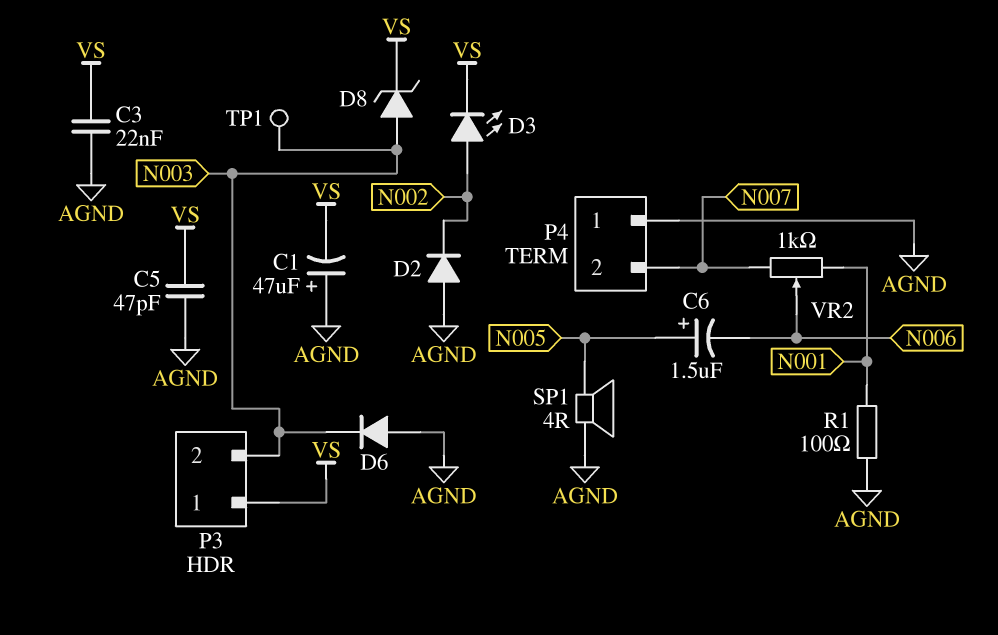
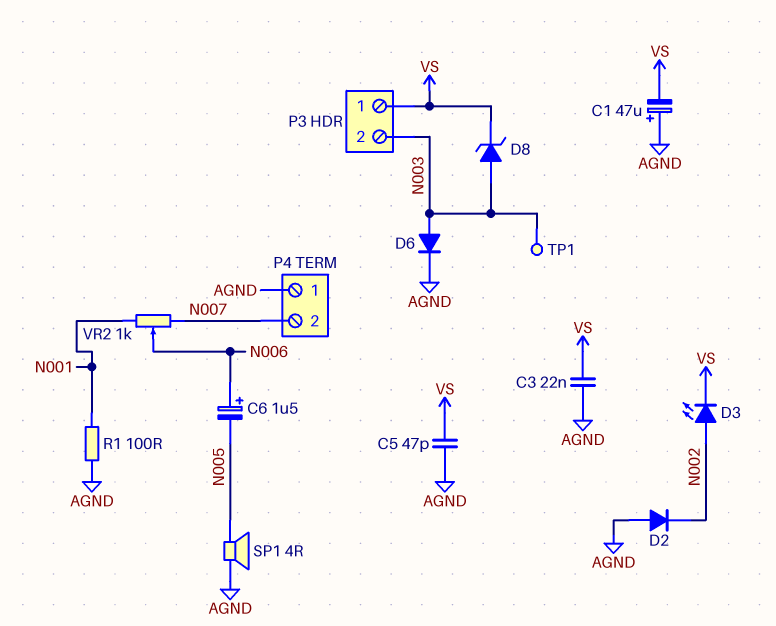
C6: 1.5uF (plus N005, minus N006) -> 1.5uF (plus N006, minus N005)
D6: diode (A AGND, K N003) -> diode (A N003, K AGND)

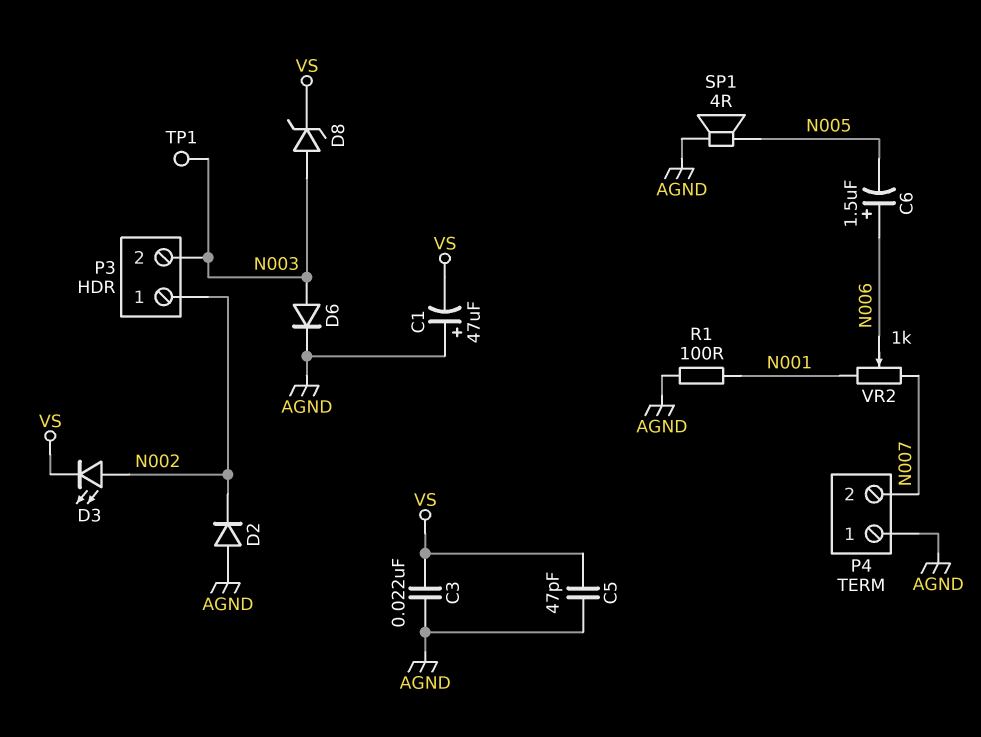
P3 pin 1: VS -> N002

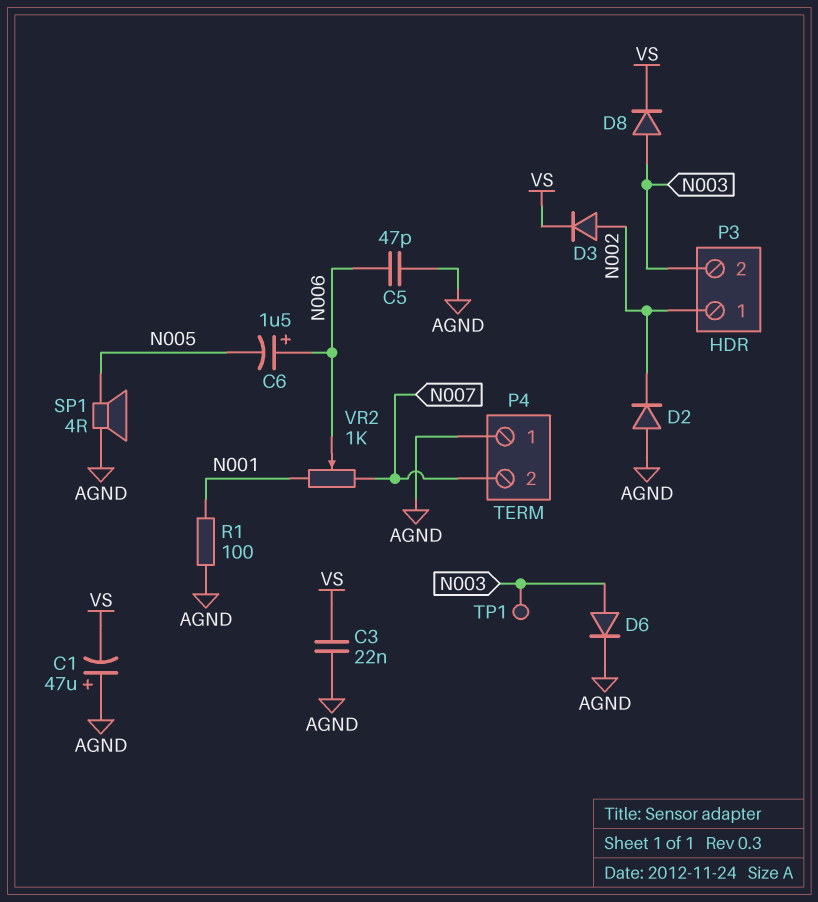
C5: 47pF (AGND, VS) -> 47pF (AGND, N006)
D3: LED (A N002, K VS) -> diode (A N002, K VS)
D8: zener (A N003, K VS) -> diode (A N003, K VS)

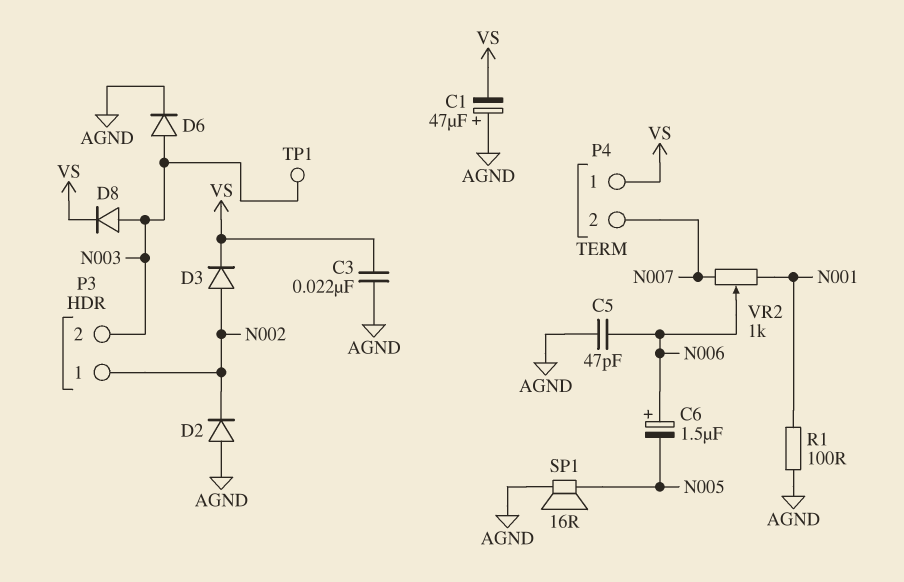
P4 pin 1: AGND -> VS
SP1: speaker 4R (AGND, N005) -> speaker 16R (AGND, N005)

